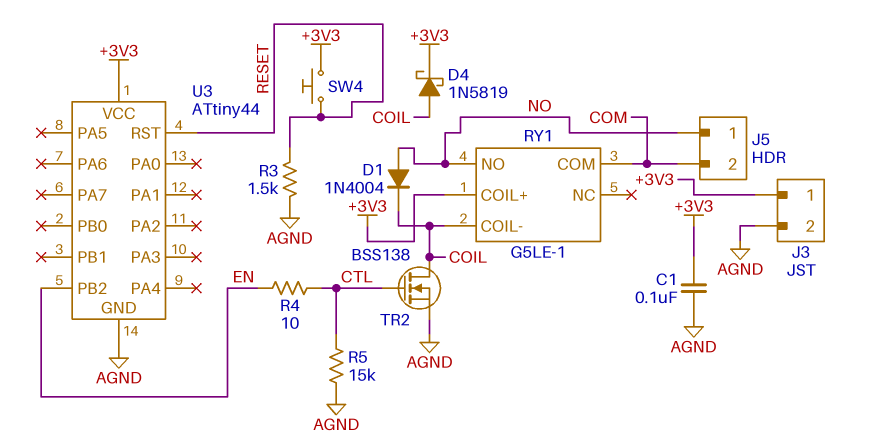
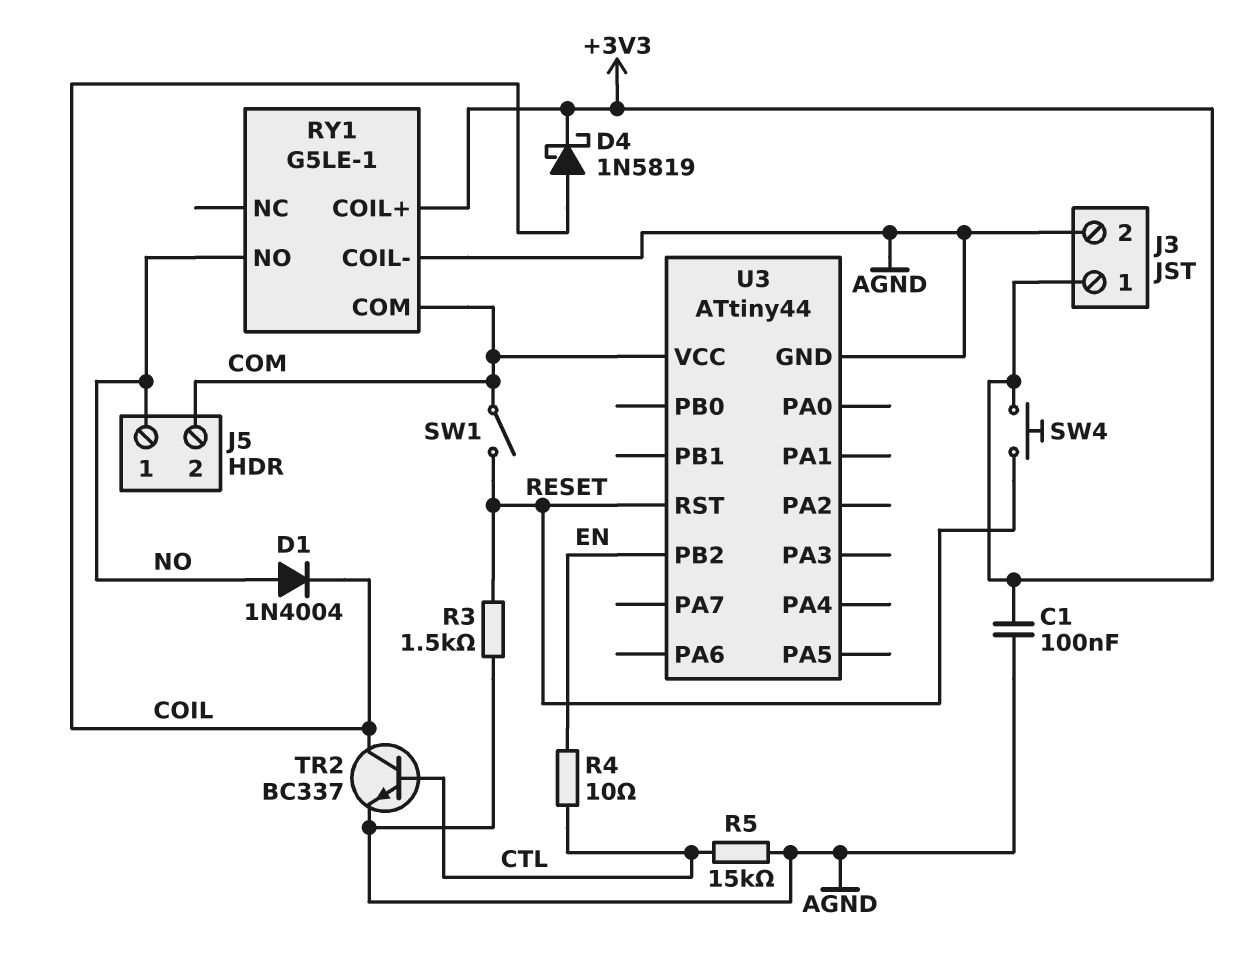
RY1 pin COIL-: COIL -> AGND
SW1: none -> switch (COM, RESET)
TR2: NMOS BSS138 (G CTL, D COIL, S AGND) -> NPN BC337 (B CTL, C COIL, E AGND)
U3 pin VCC: +3V3 -> COM

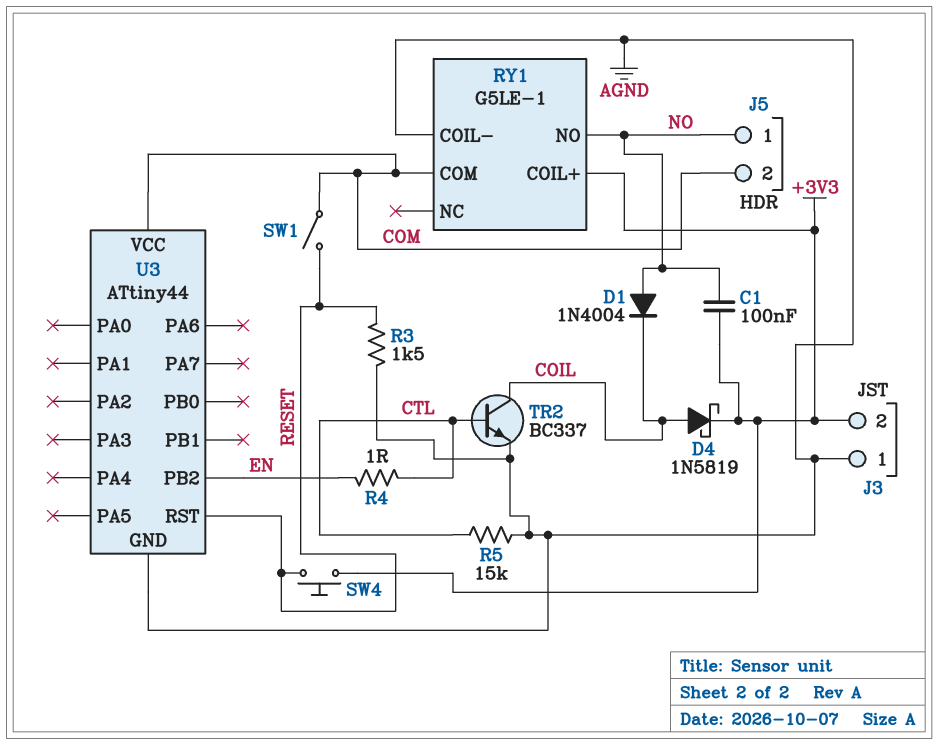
C1: 100nF (+3V3, AGND) -> 100nF (+3V3, NO)
J3 pin 1: +3V3 -> AGND
J3 pin 2: AGND -> +3V3
R4: 10 (CTL, EN) -> 1 (CTL, EN)

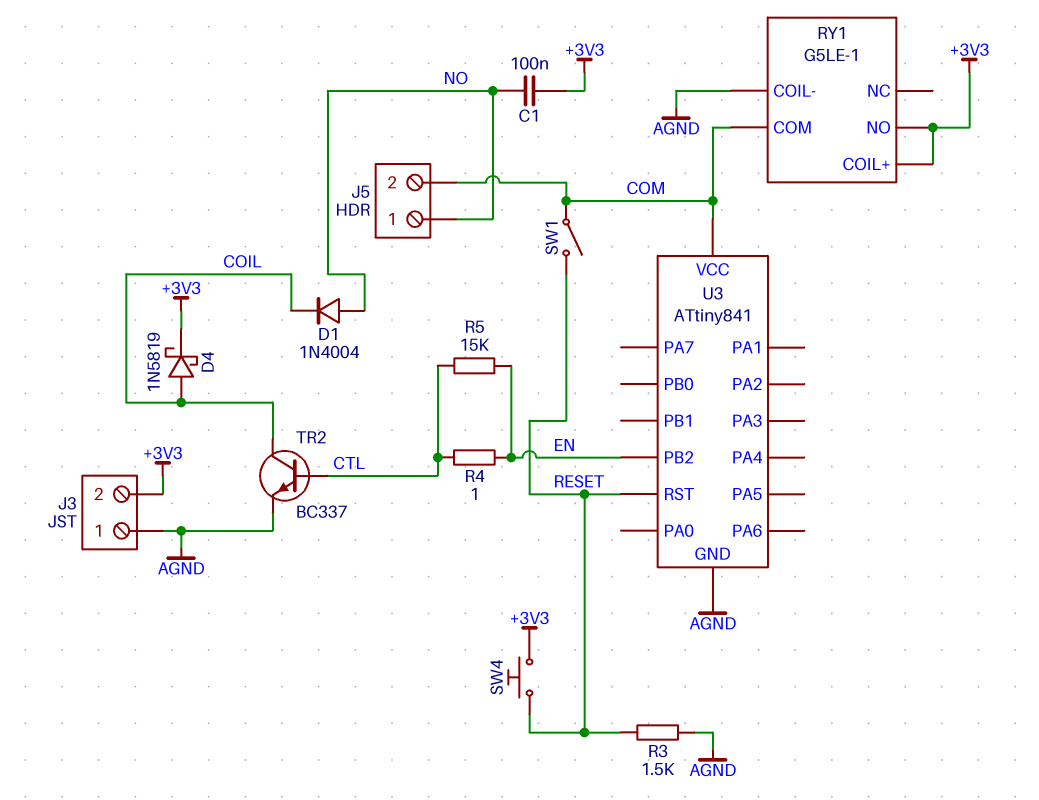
R5: 15k (AGND, CTL) -> 15k (CTL, EN)
RY1 pin NO: NO -> +3V3
U3: ATtiny44 -> ATtiny841

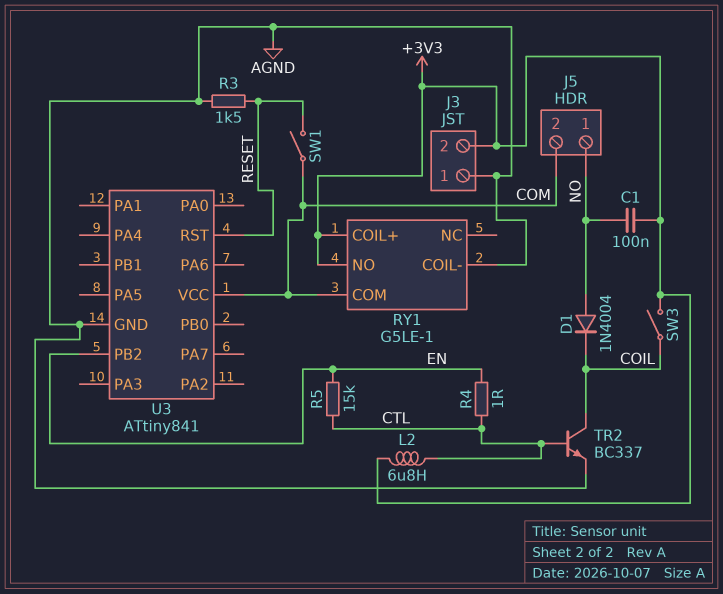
D4: schottky 1N5819 (A COIL, K +3V3) -> none
L2: none -> 6.8uH (+3V3, CTL)
SW3: none -> switch (+3V3, COIL)
SW4: button (+3V3, RESET) -> none

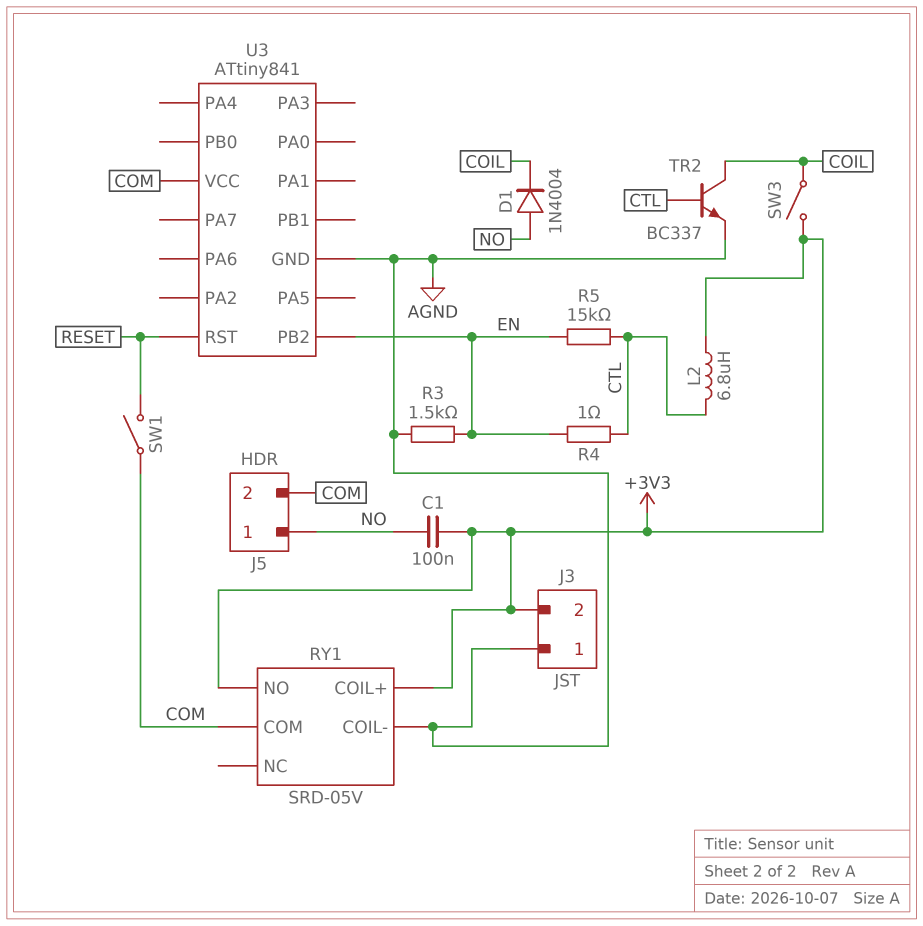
R3: 1.5k (AGND, RESET) -> 1.5k (AGND, EN)
RY1: G5LE-1 -> SRD-05V

